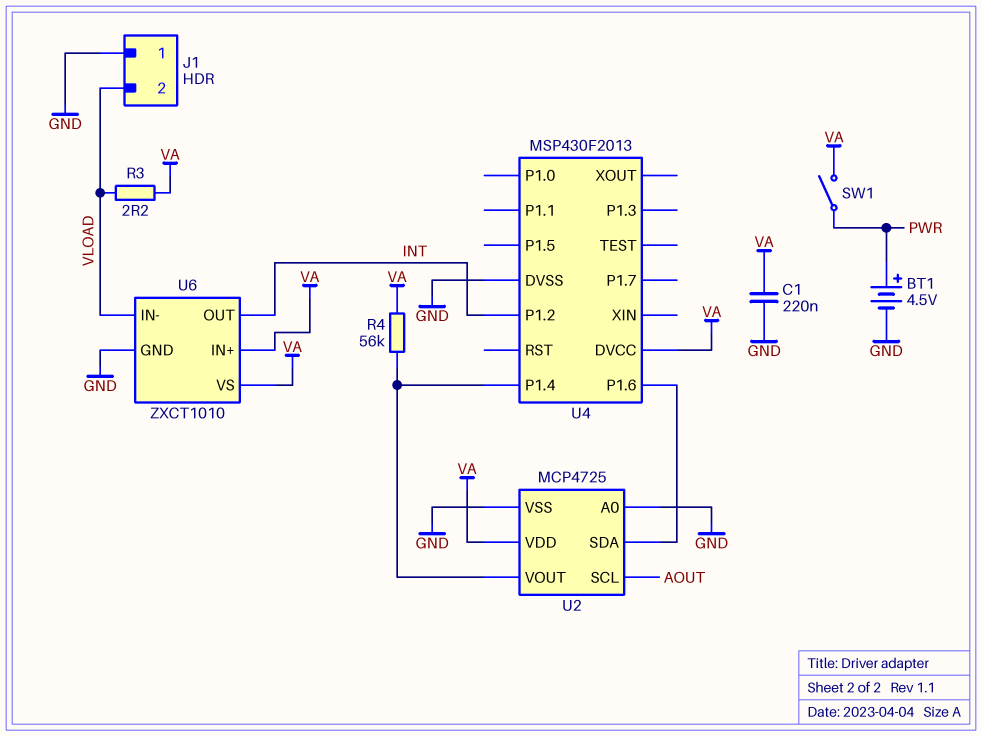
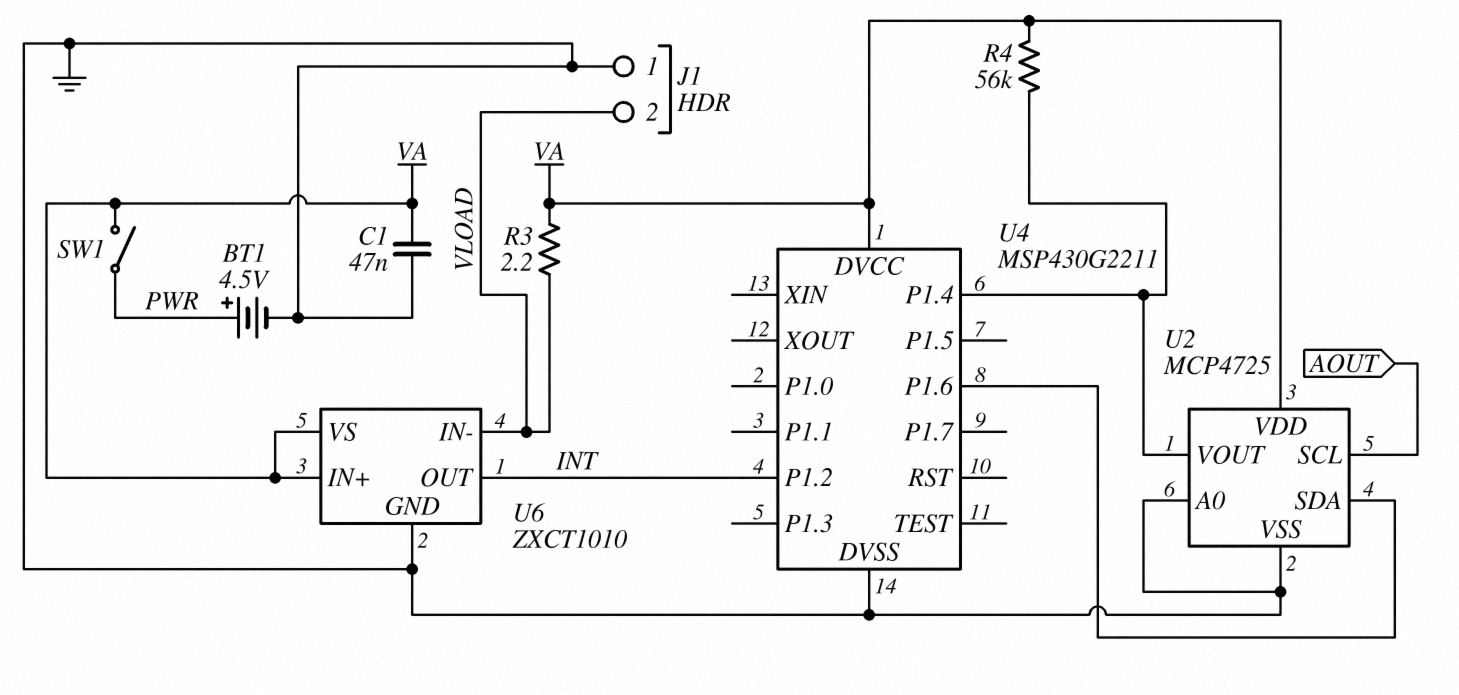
C1: 220nF (GND, VA) -> 47nF (GND, VA)
U4: MSP430F2013 -> MSP430G2211

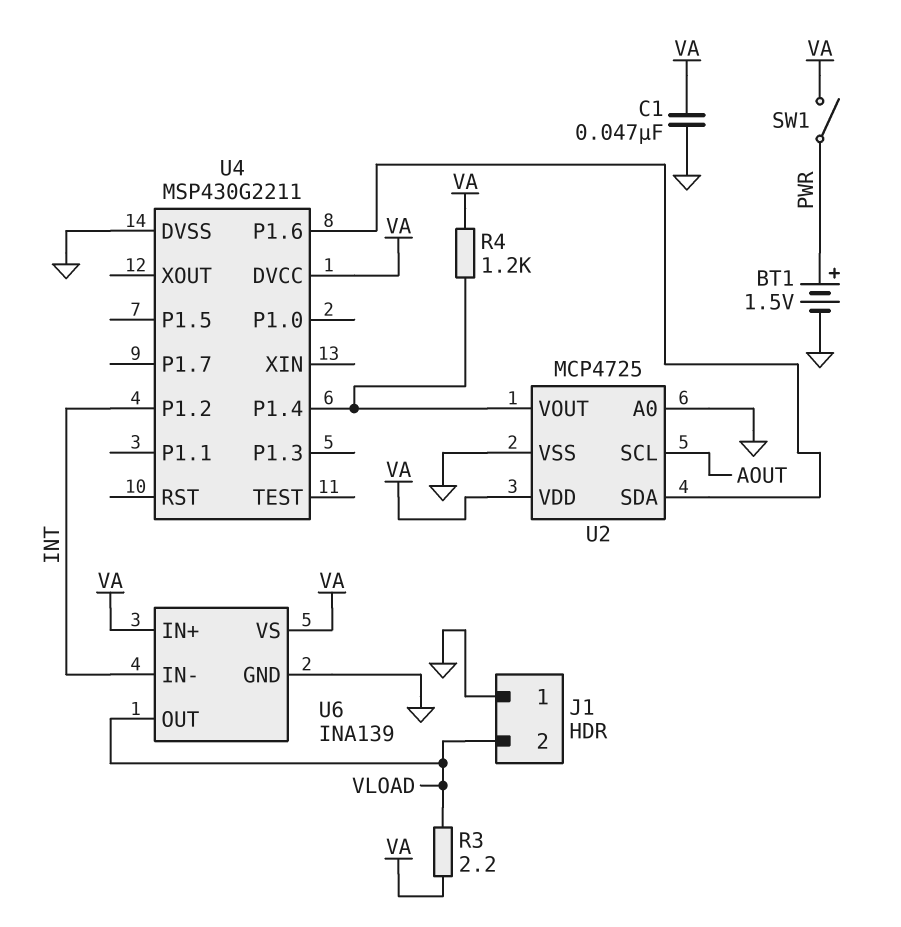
BT1: 4.5V (plus PWR, minus GND) -> 1.5V (plus PWR, minus GND)
R4: 56k (U2/VOUT, VA) -> 1.2k (U2/VOUT, VA)
U6: ZXCT1010 -> INA139
U6 pin IN-: VLOAD -> INT
U6 pin OUT: INT -> VLOAD

